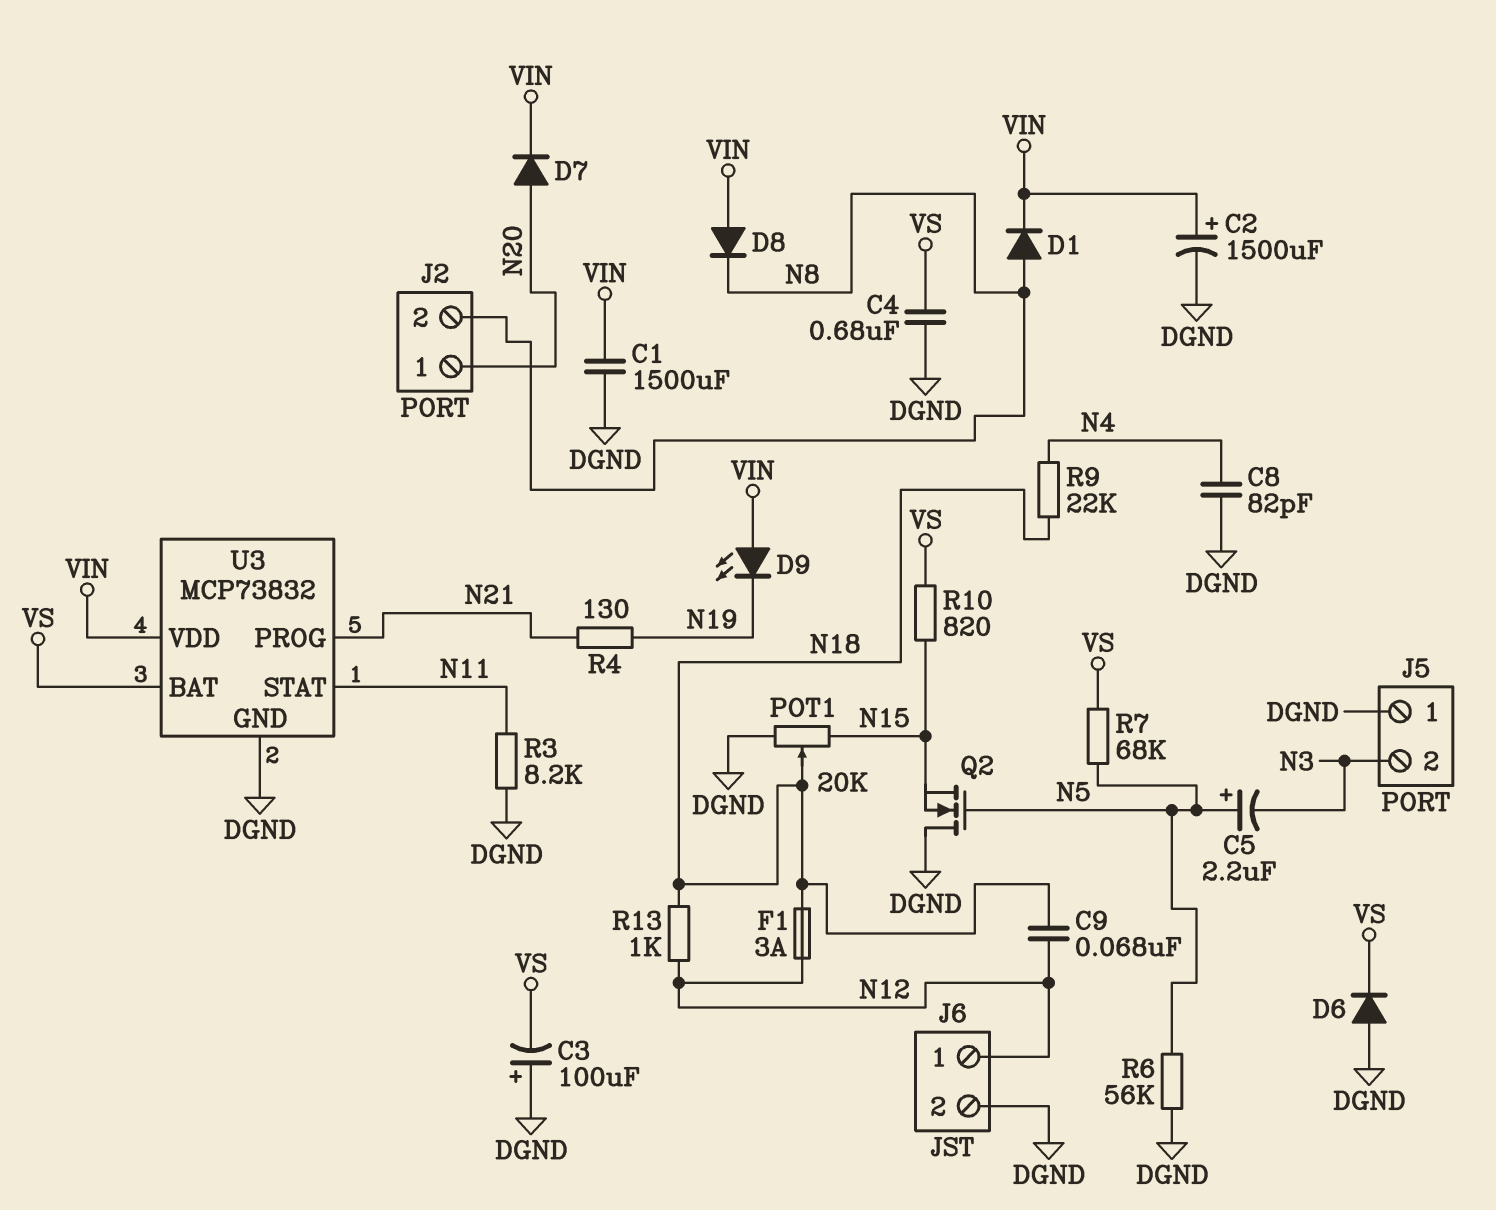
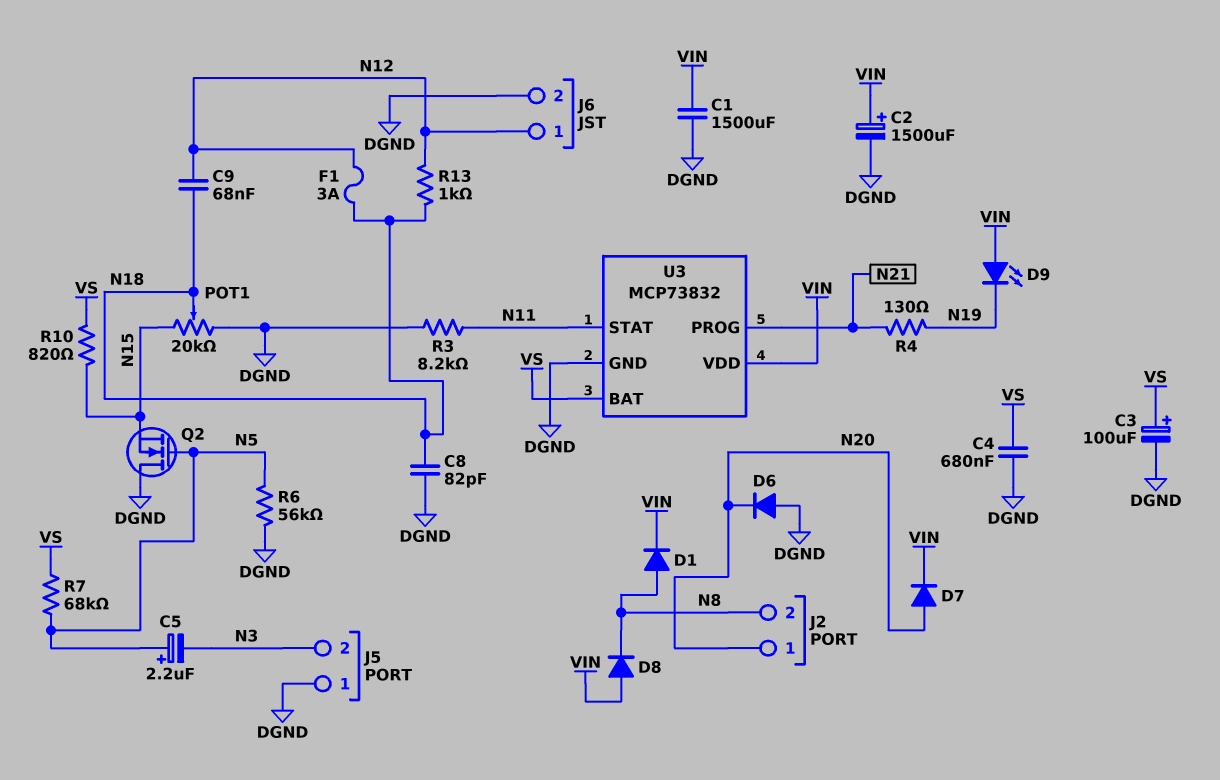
C3: 100uF (plus DGND, minus VS) -> 100uF (plus VS, minus DGND)
C8: 82pF (DGND, N4) -> 82pF (DGND, N18)
D6: diode (A DGND, K VS) -> diode (A DGND, K N20)
R9: 22k (N4, N18) -> none

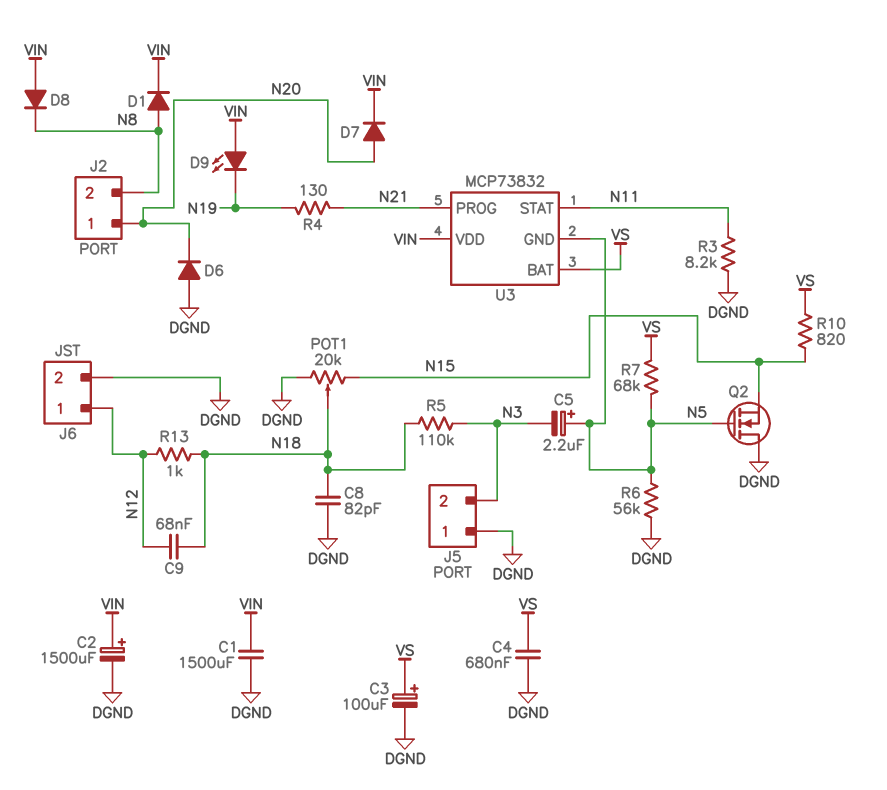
F1: 3A (N12, N18) -> none
R5: none -> 110k (N3, N18)
U3 pin GND: DGND -> N5

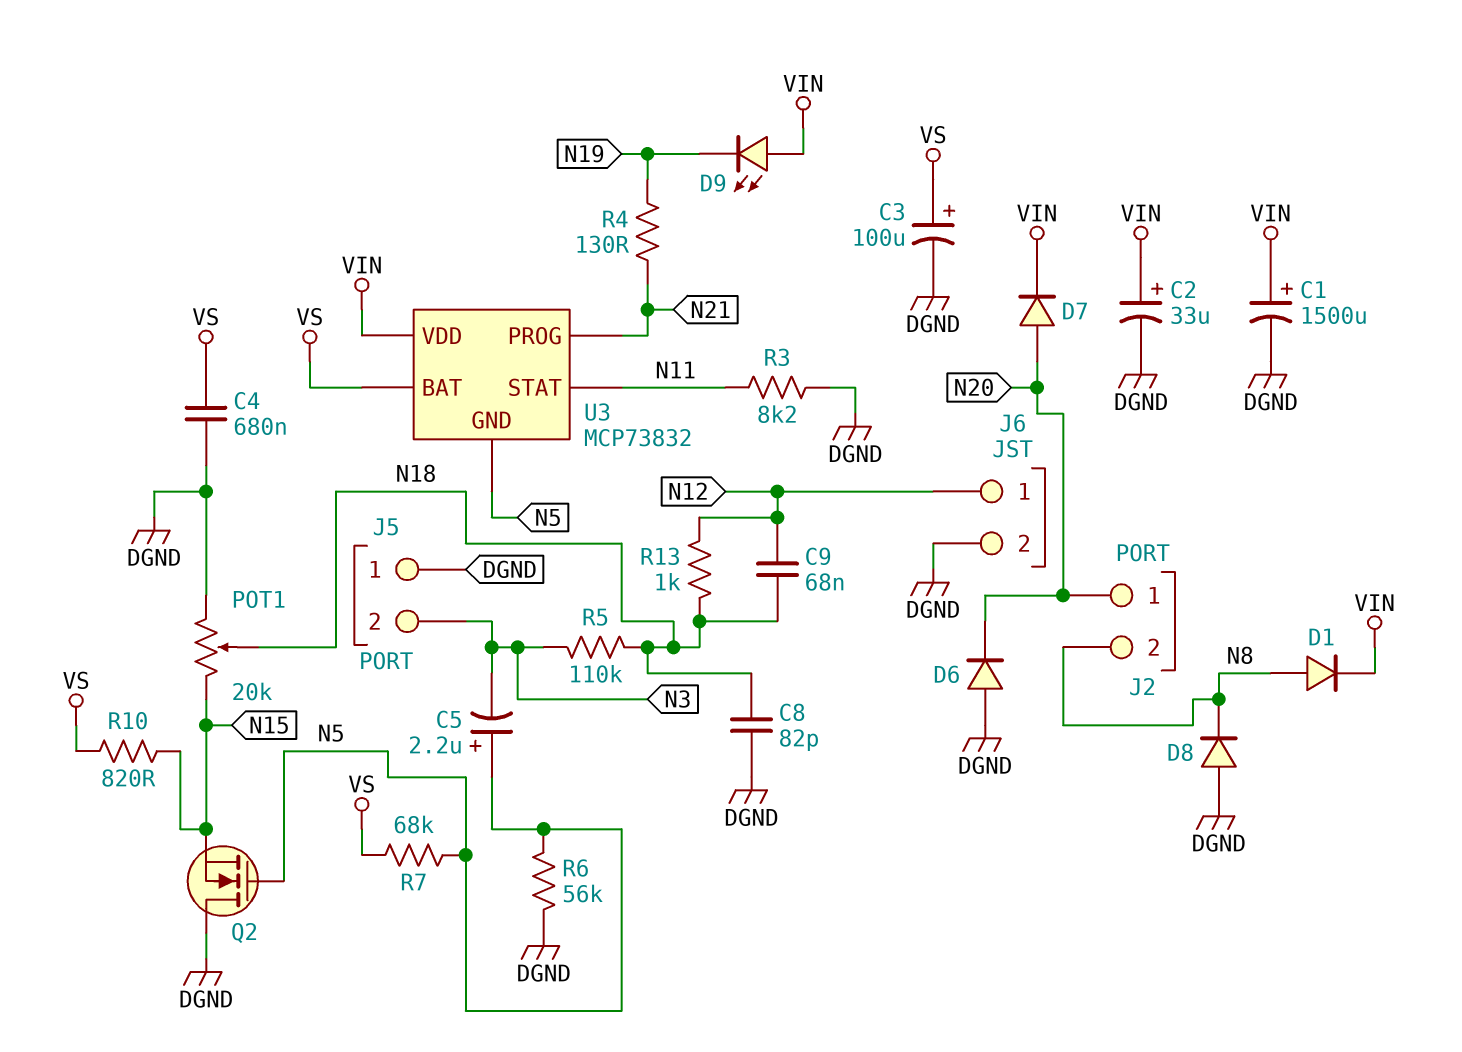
C1: 1500uF (DGND, VIN) -> 1500uF (plus VIN, minus DGND)
C2: 1500uF (plus VIN, minus DGND) -> 33uF (plus VIN, minus DGND)
D8: diode (A VIN, K N8) -> diode (A DGND, K N8)

